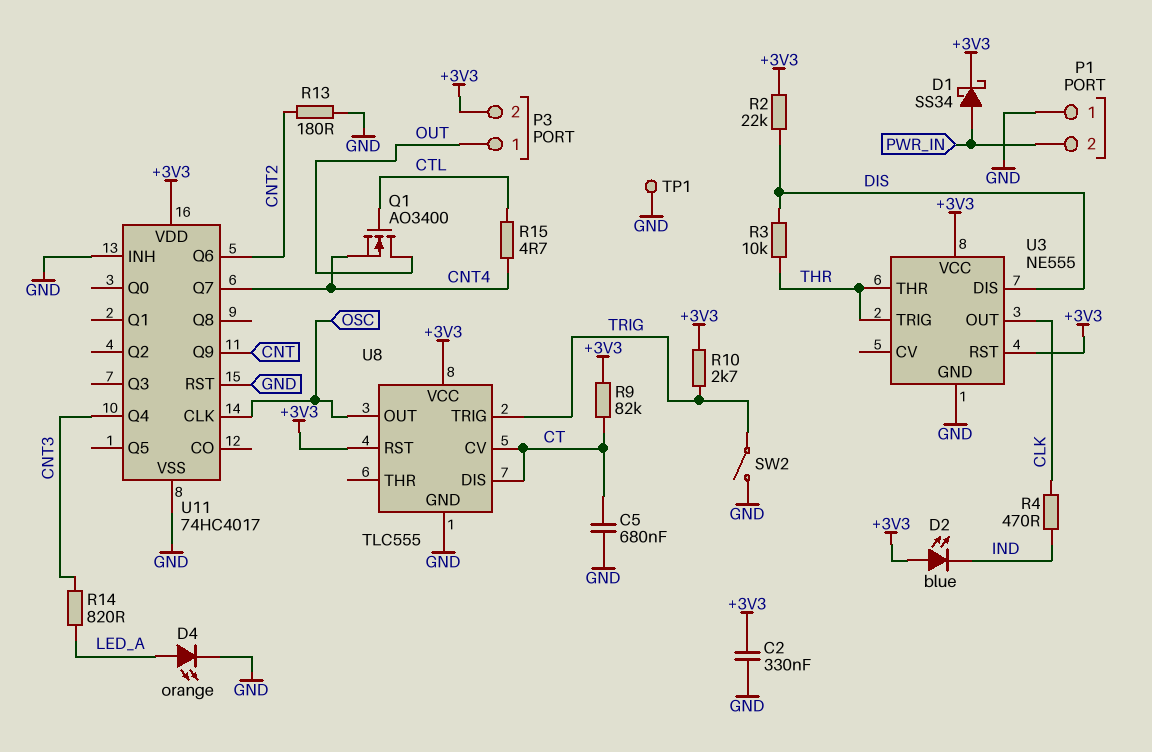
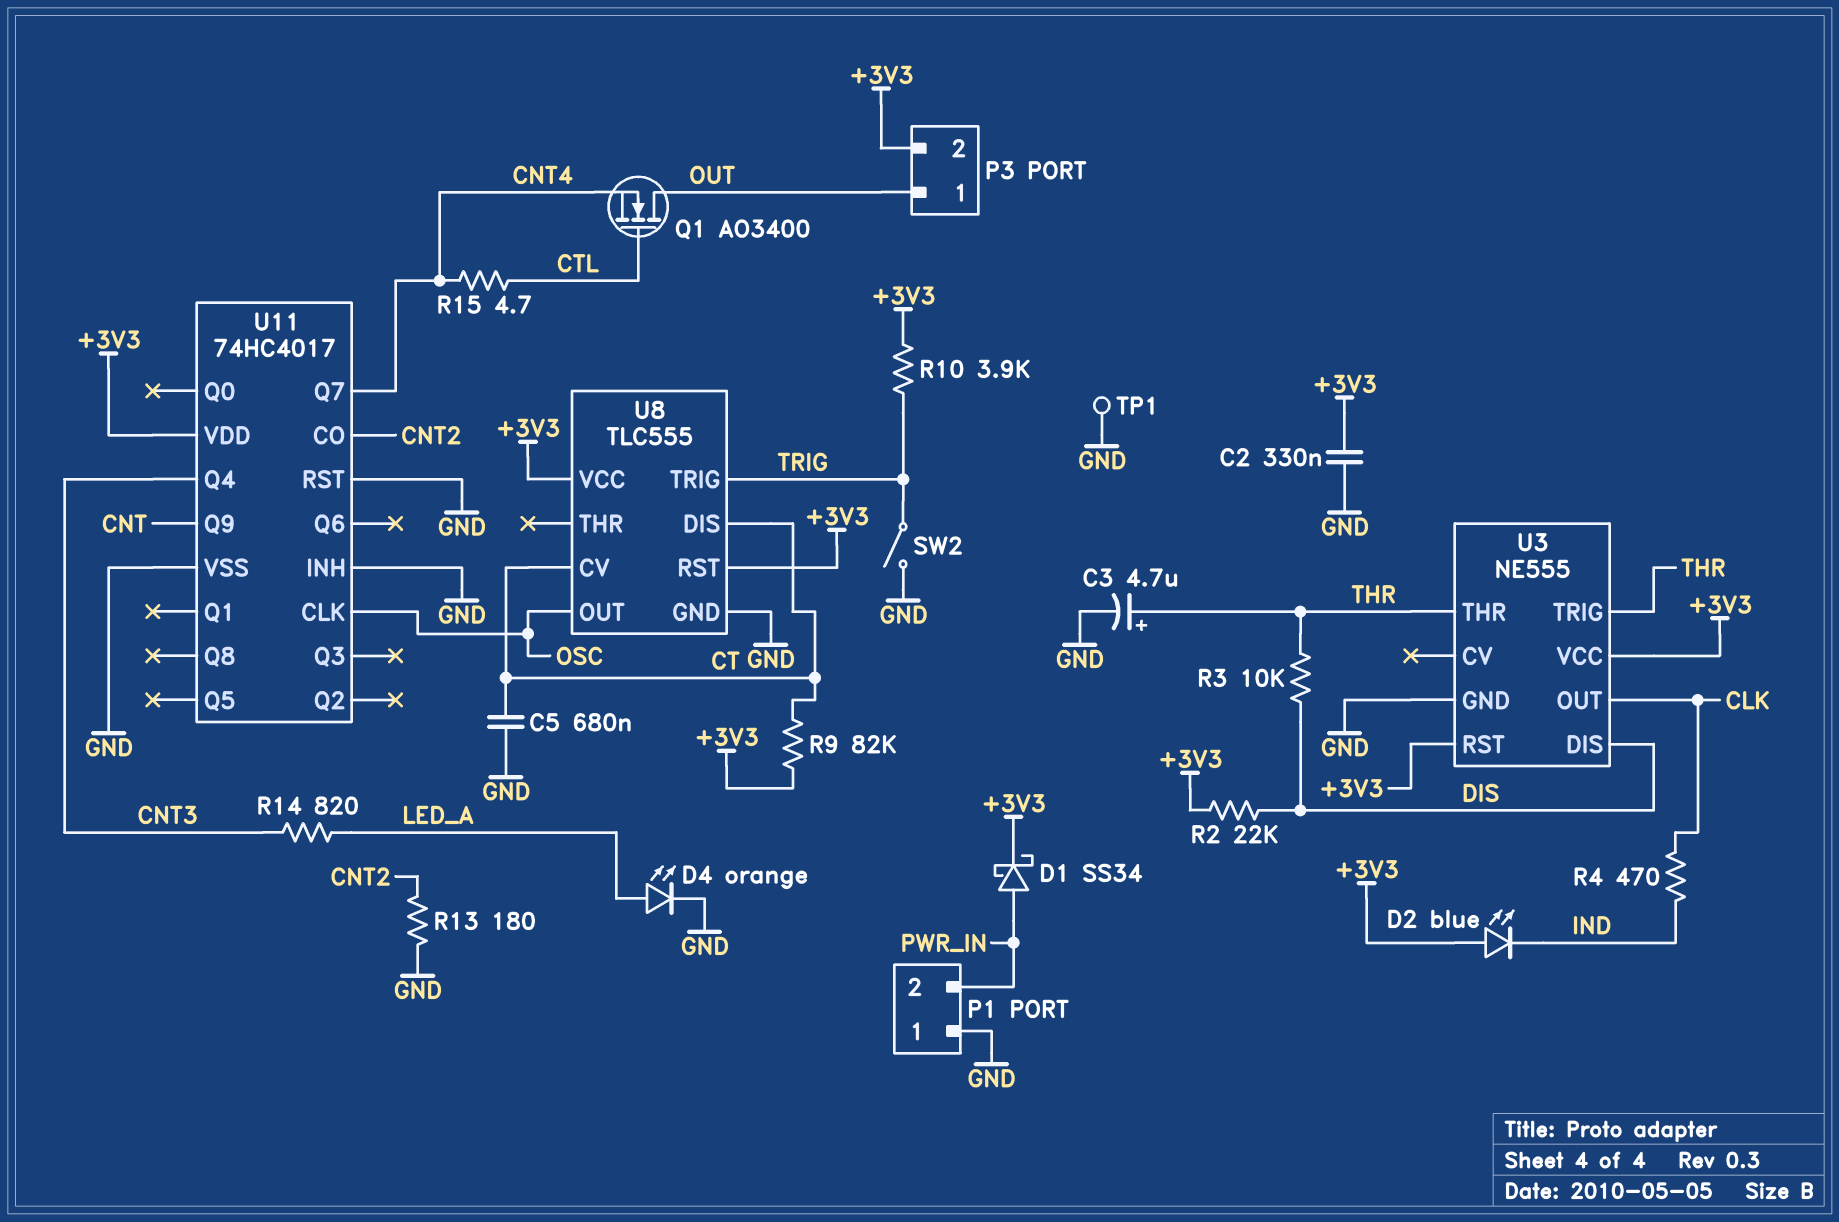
C3: none -> 4.7uF (plus THR, minus GND)
R10: 2.7k (+3V3, TRIG) -> 3.9k (+3V3, TRIG)
U11 pin CO: none -> CNT2
U11 pin Q6: CNT2 -> none

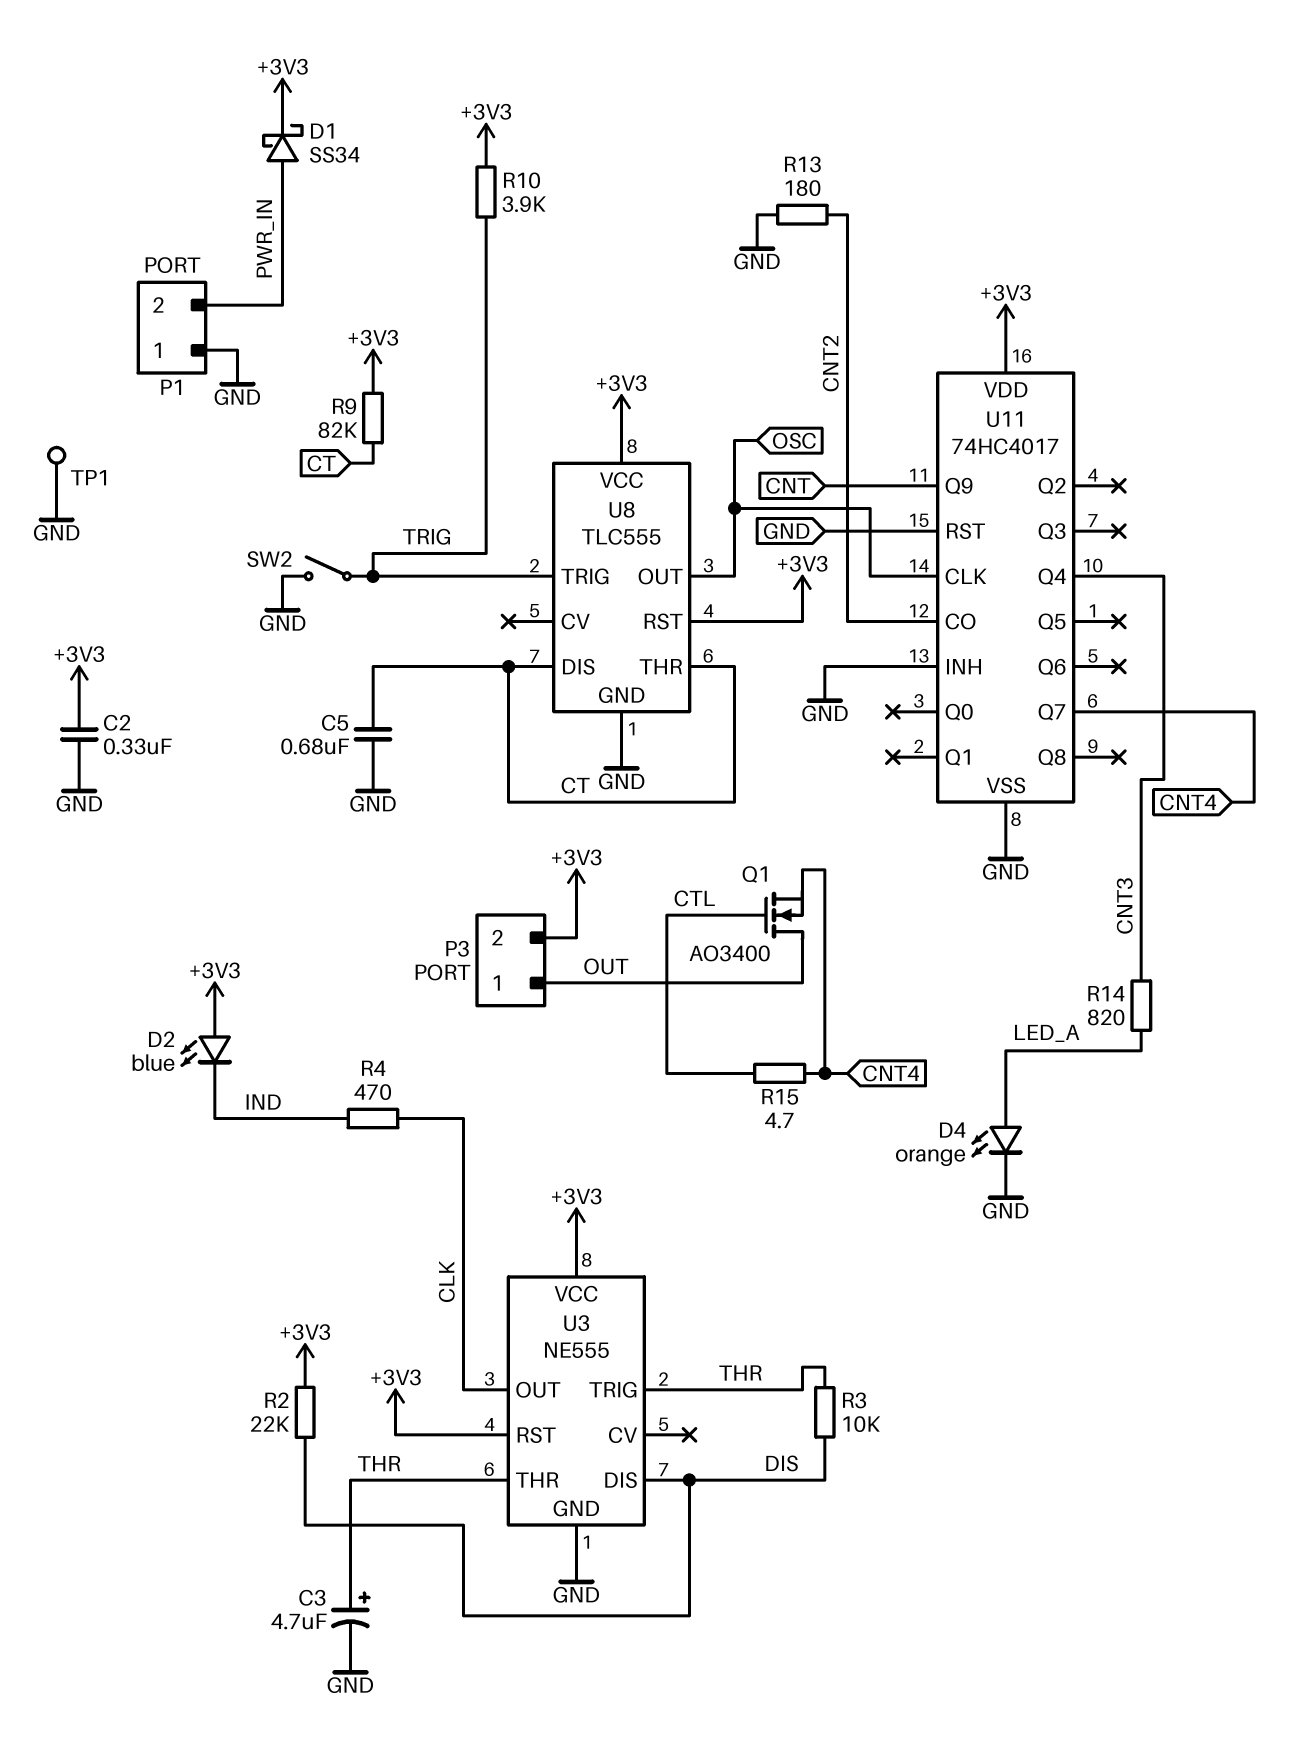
U8 pin CV: CT -> none
U8 pin THR: none -> CT

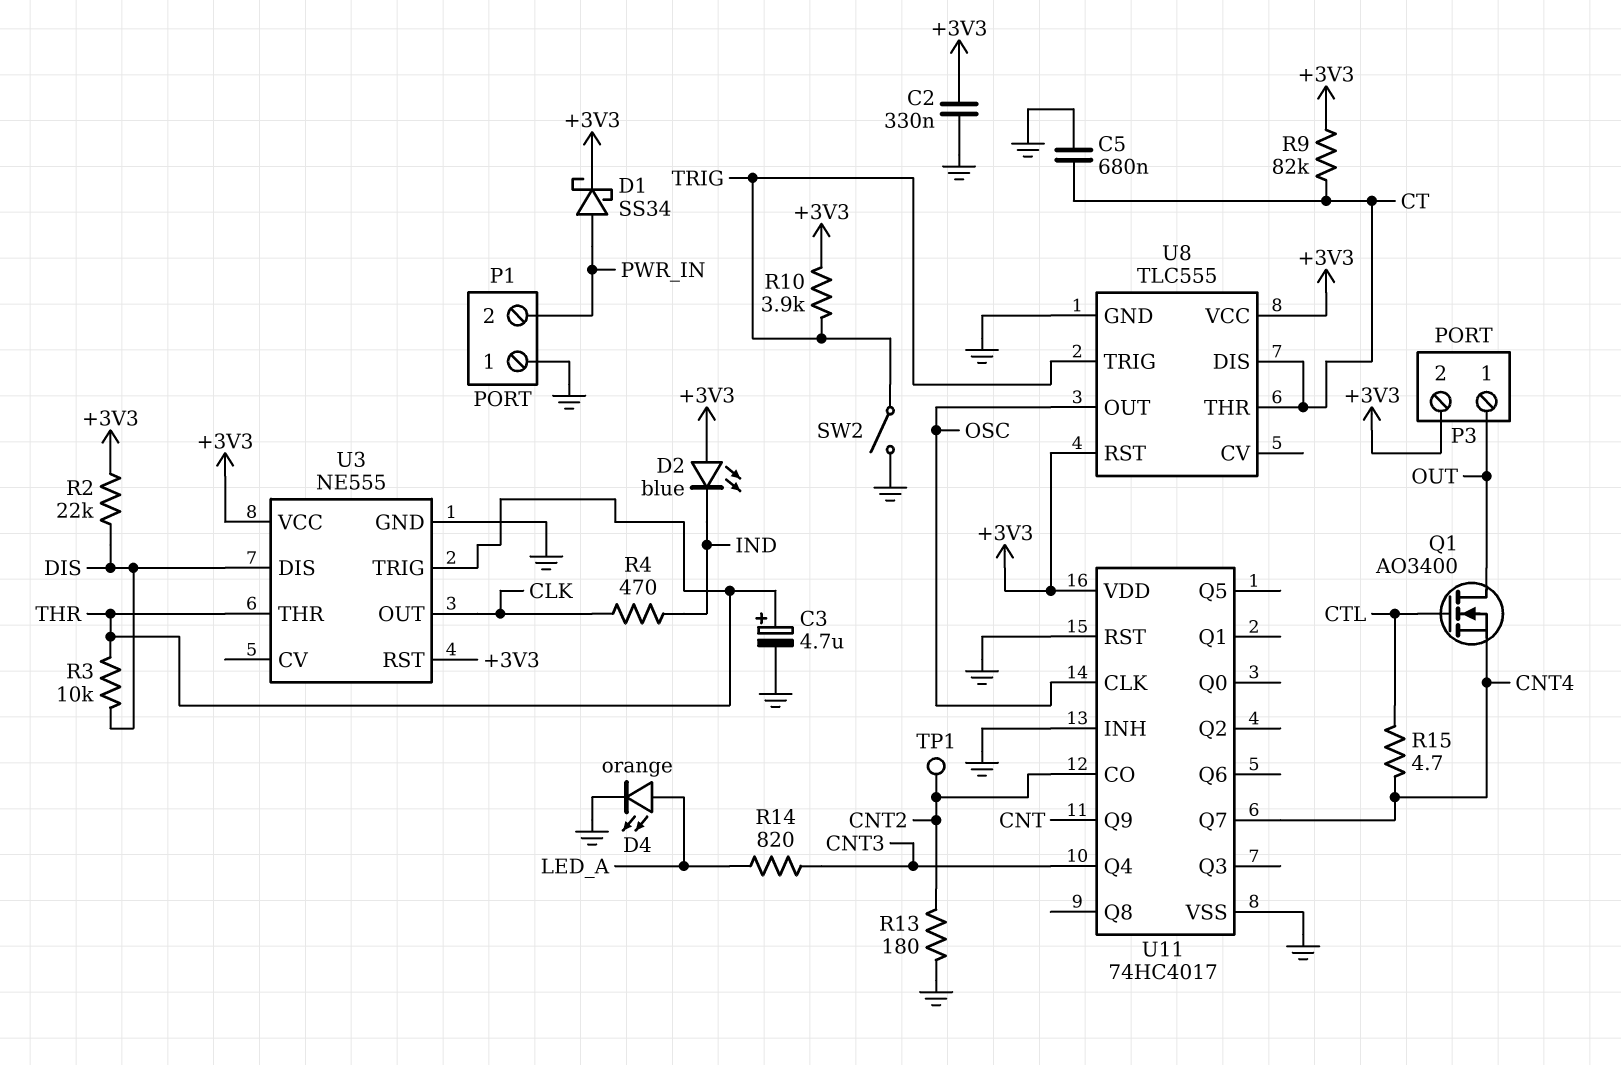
TP1: test point (GND) -> test point (CNT2)

